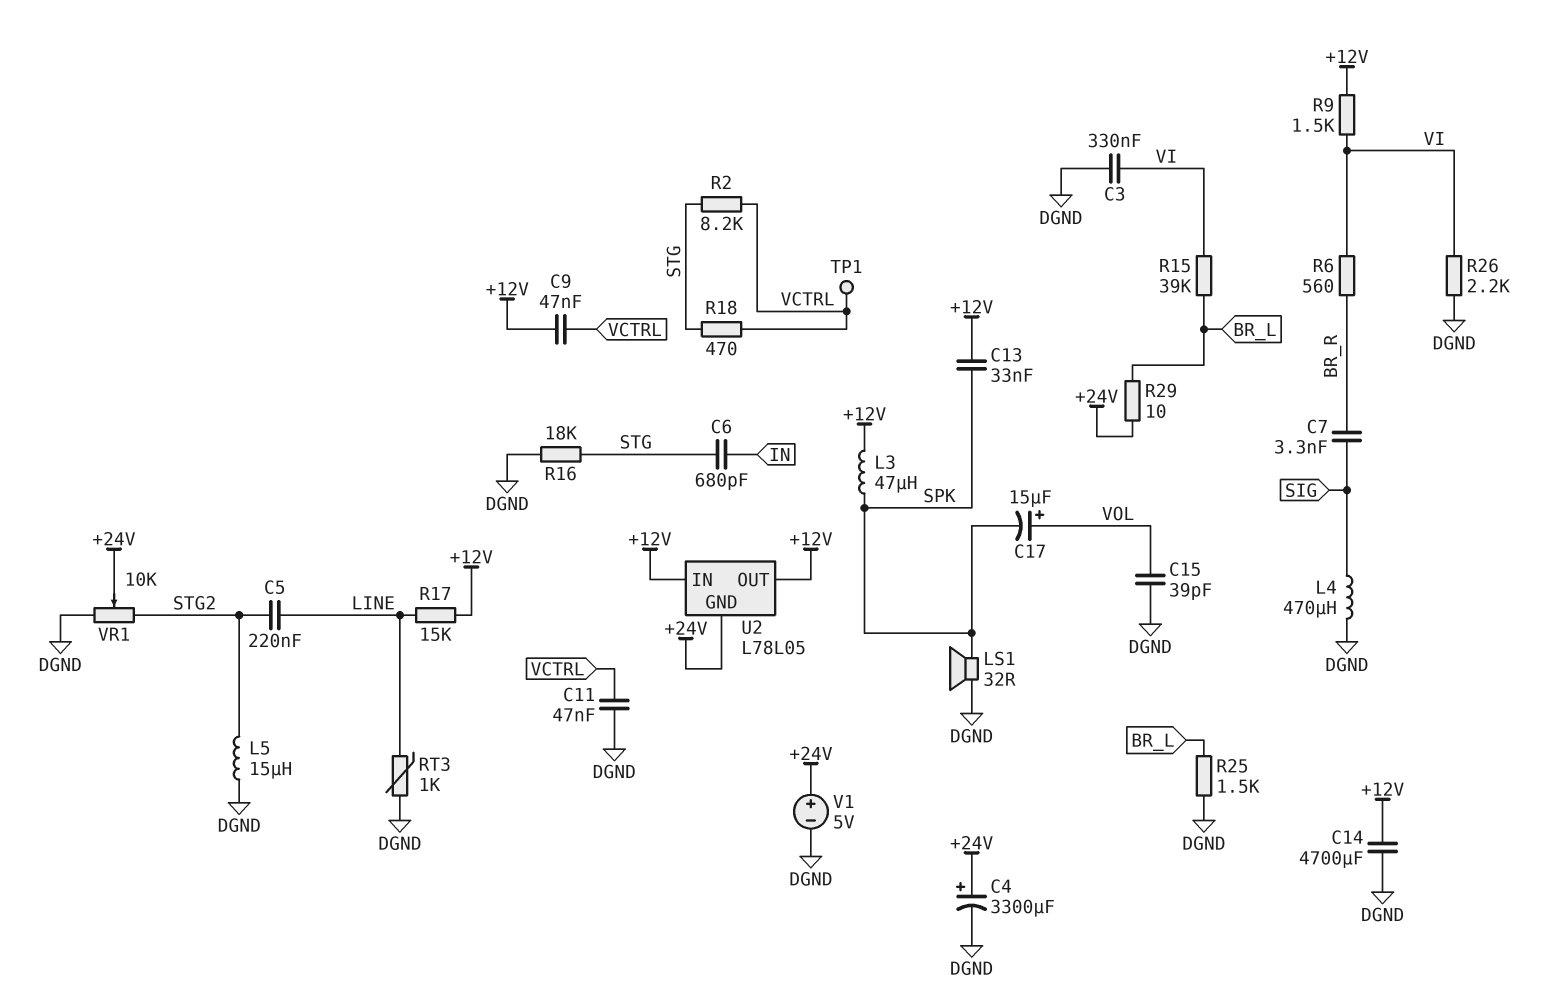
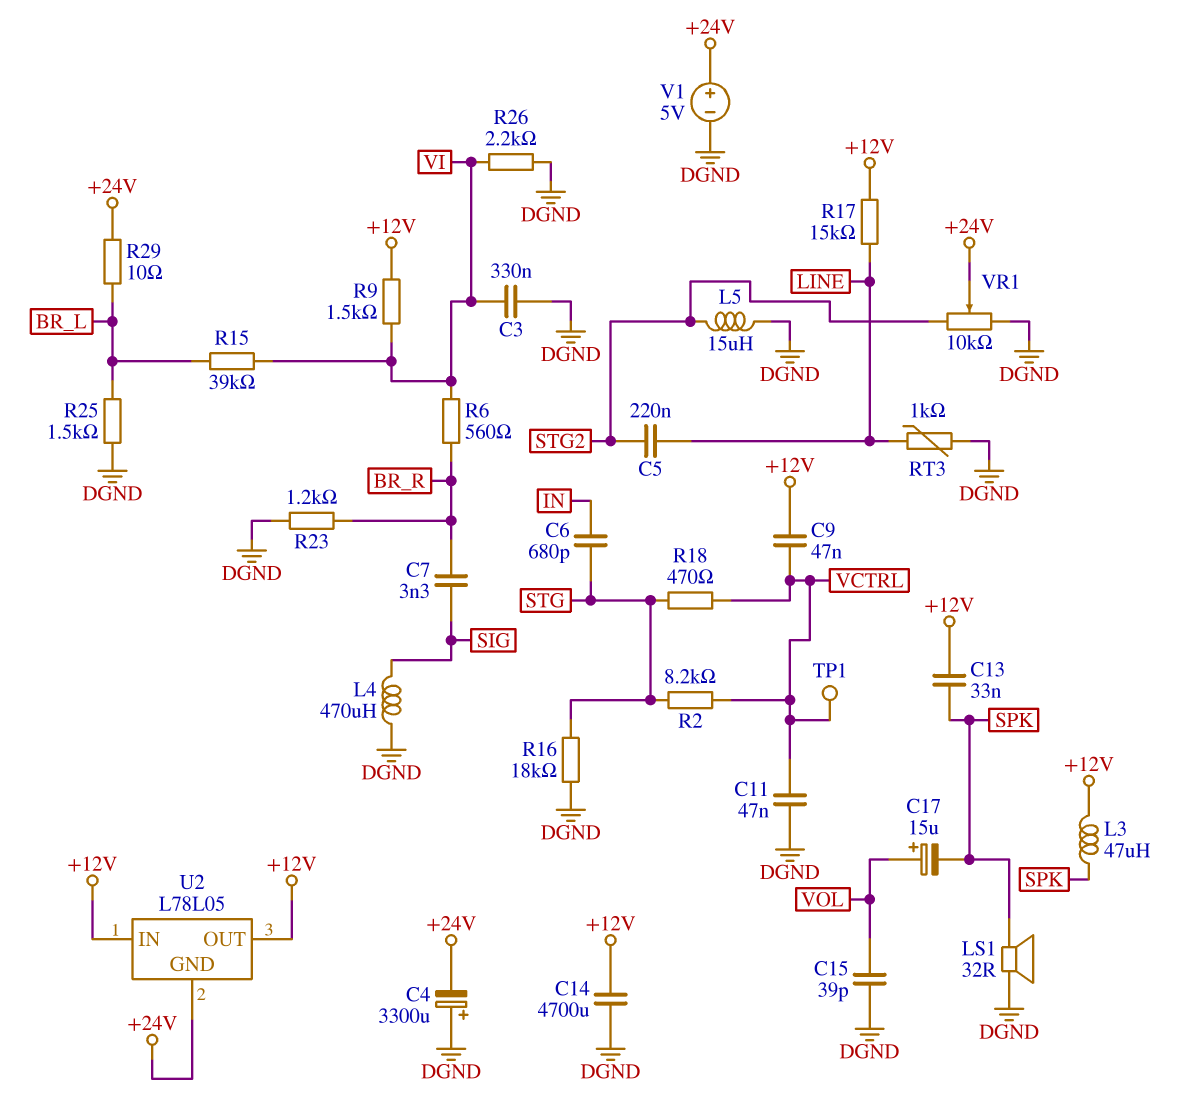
C4: 3300uF (plus +24V, minus DGND) -> 3300uF (plus DGND, minus +24V)
R23: none -> 1.2k (BR_R, DGND)

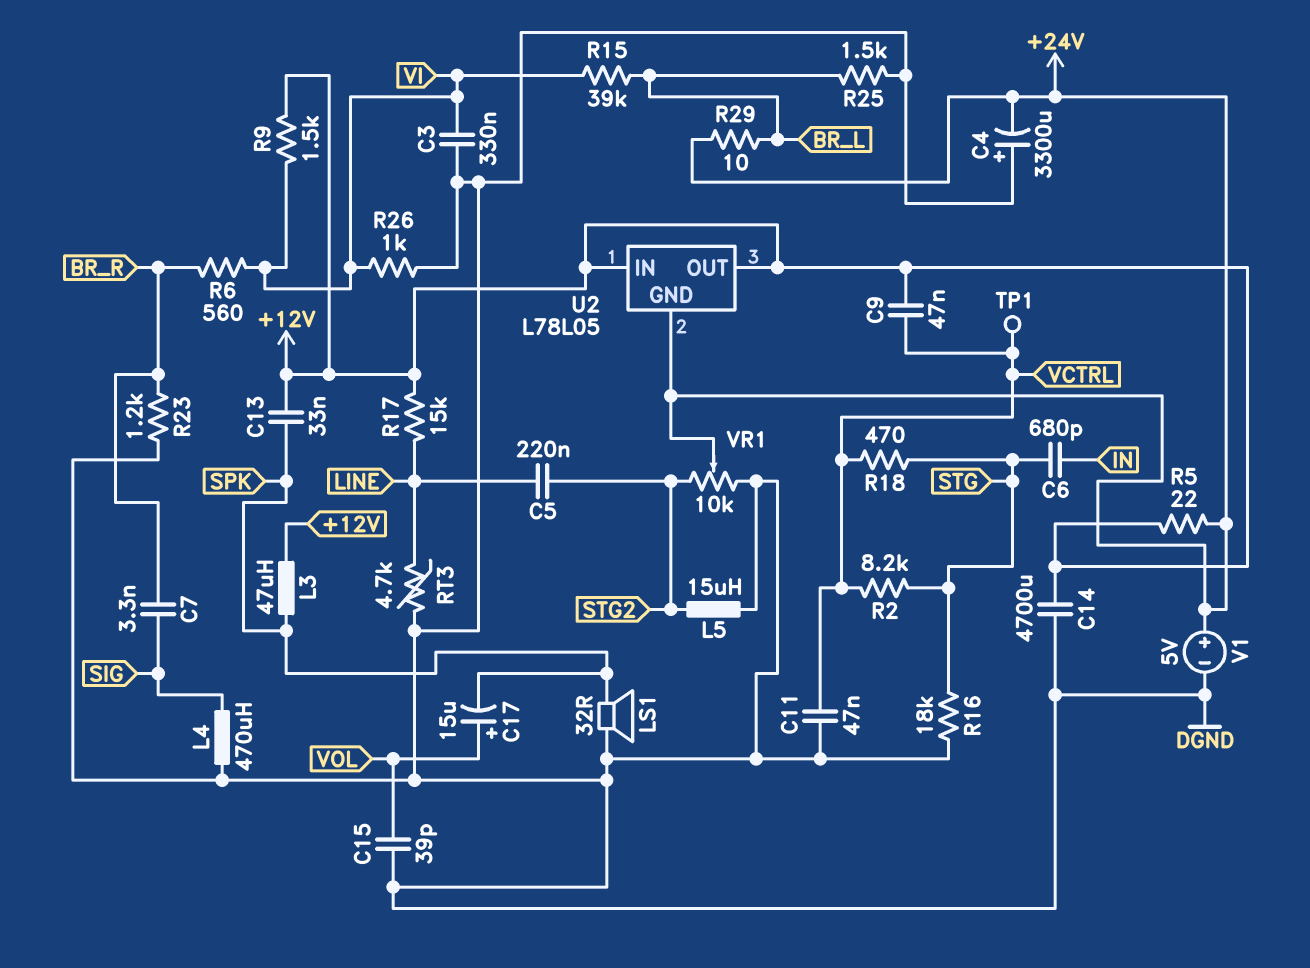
R5: none -> 22 (+12V, +24V)
R26: 2.2k (DGND, VI) -> 1k (DGND, VI)
RT3: 1k (DGND, LINE) -> 4.7k (DGND, LINE)

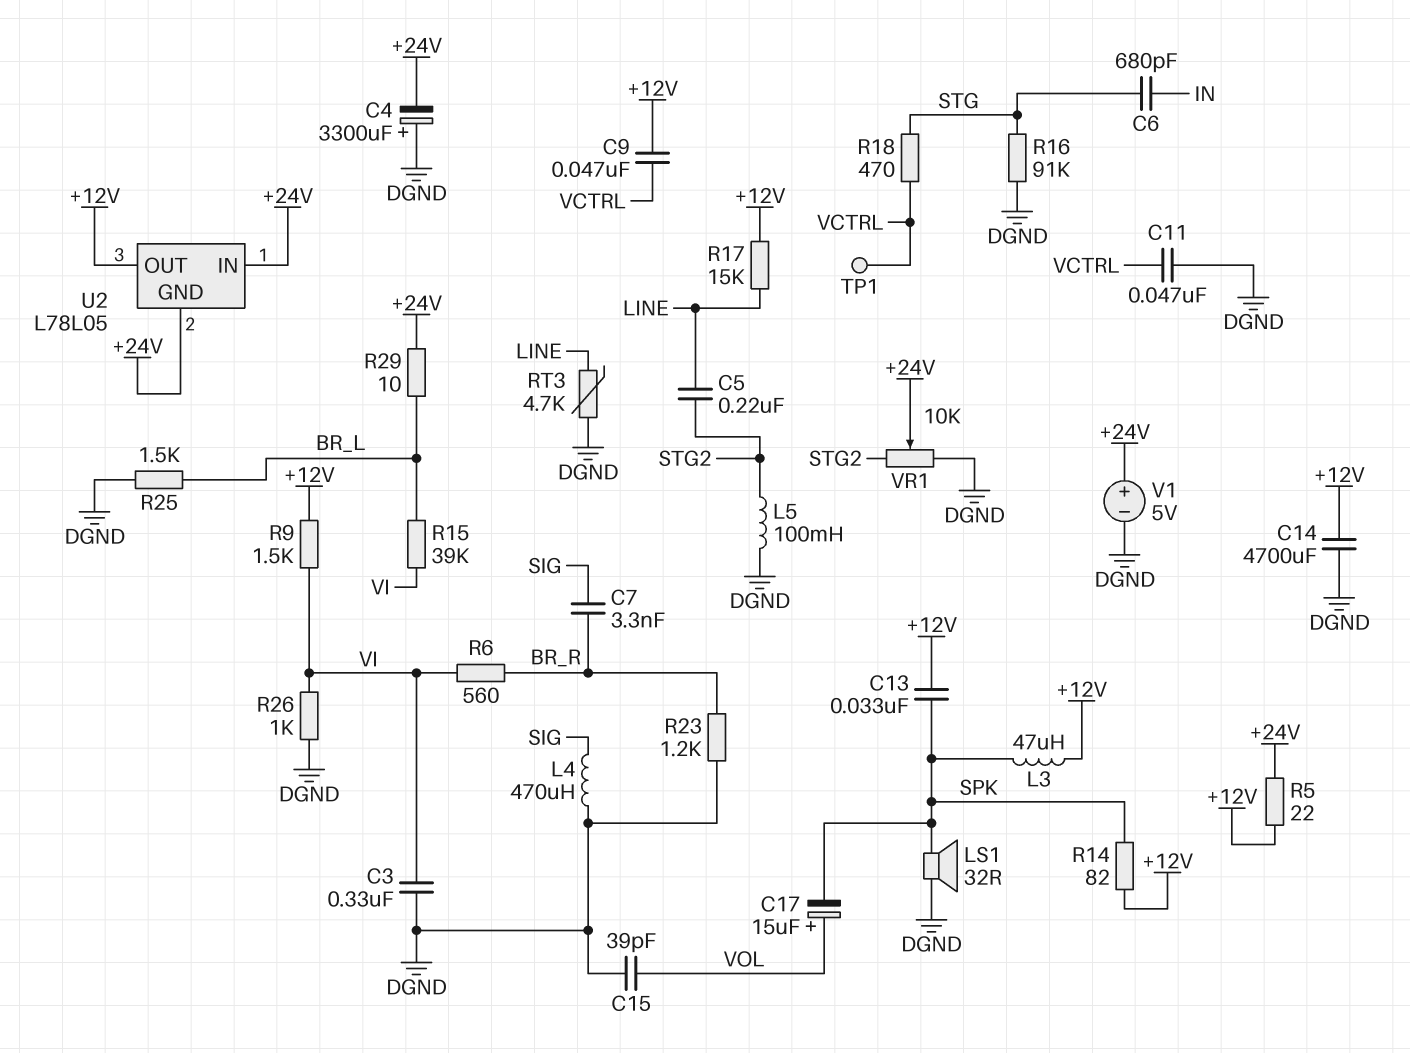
L5: 15uH (DGND, STG2) -> 100mH (DGND, STG2)
R2: 8.2k (STG, VCTRL) -> none
R14: none -> 82 (+12V, SPK)
R16: 18k (DGND, STG) -> 91k (DGND, STG)
U2 pin IN: +12V -> +24V

